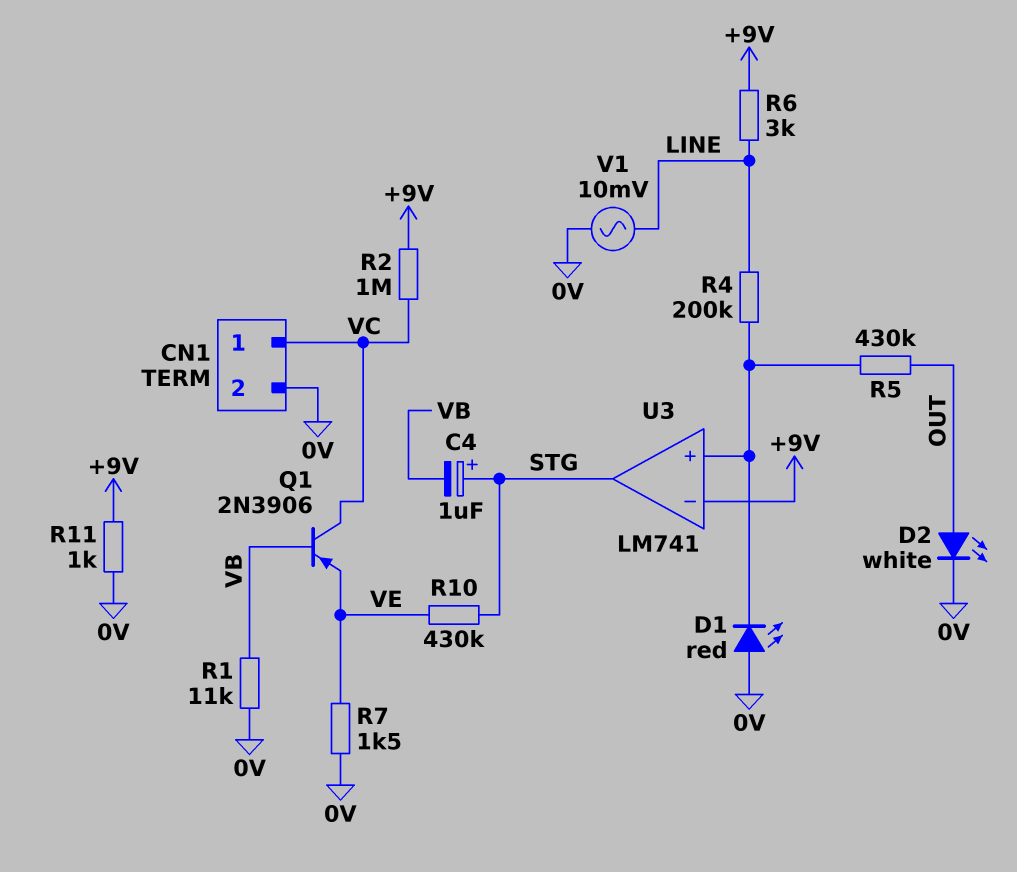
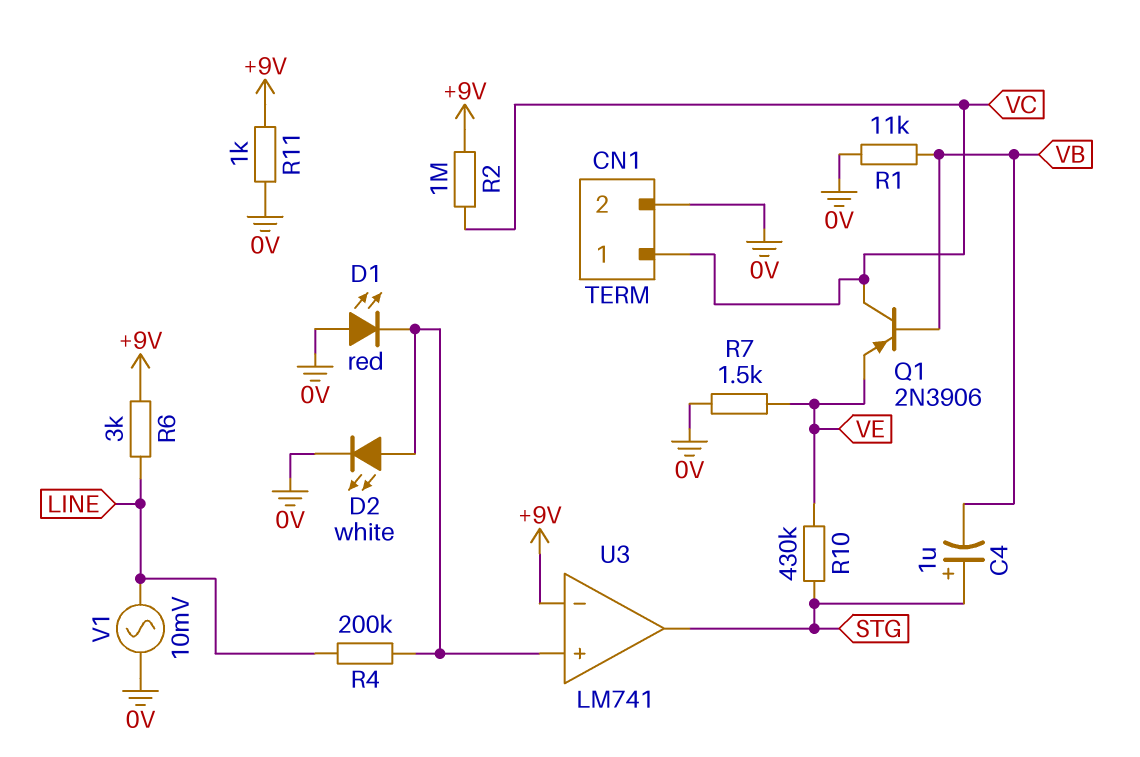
D2: LED white (A OUT, K 0V) -> LED white (A U3/in+, K 0V)
R5: 430k (OUT, U3/in+) -> none

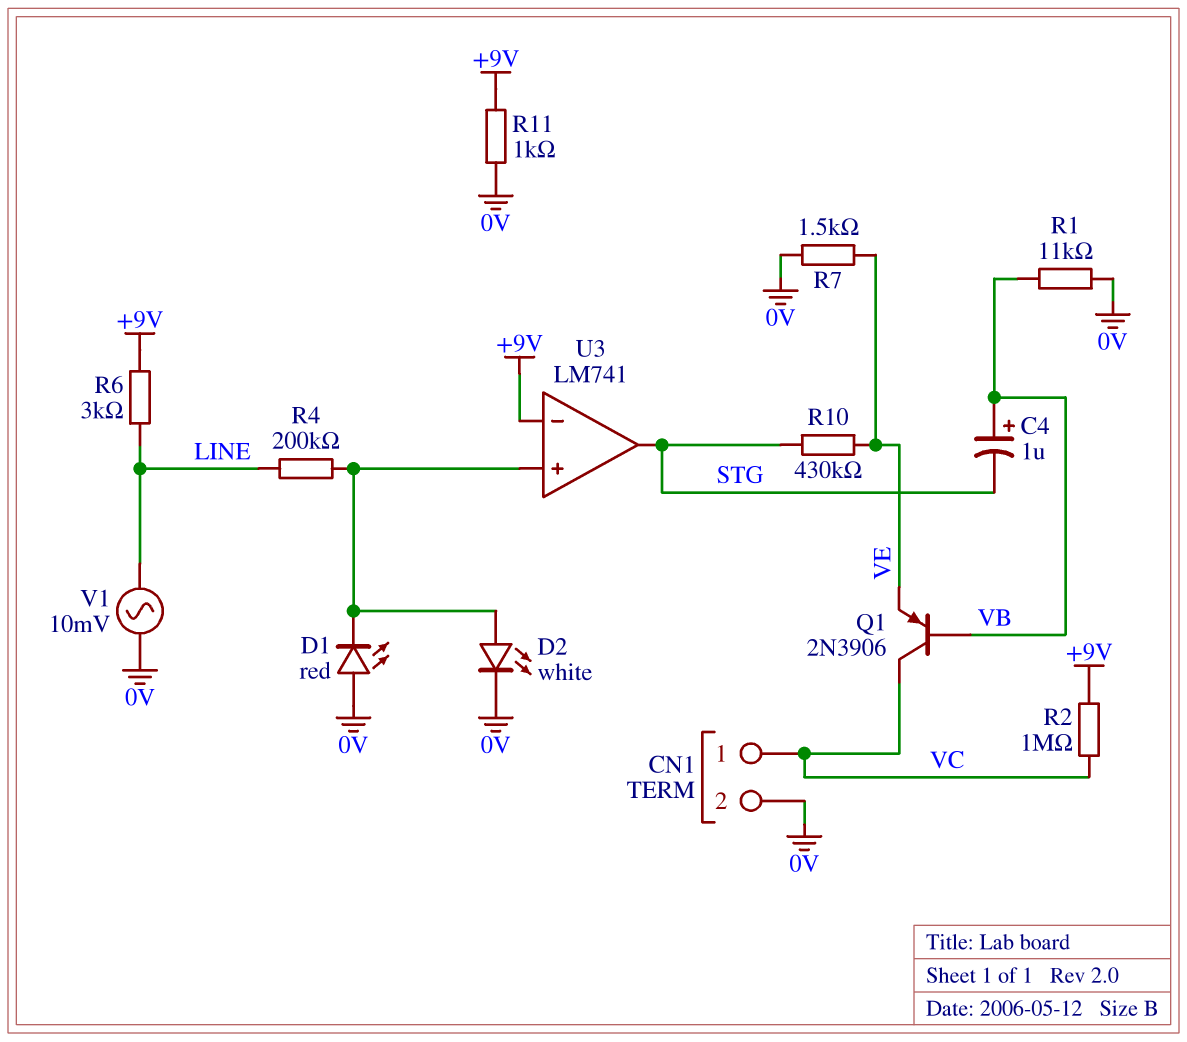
C4: 1uF (plus STG, minus VB) -> 1uF (plus VB, minus STG)

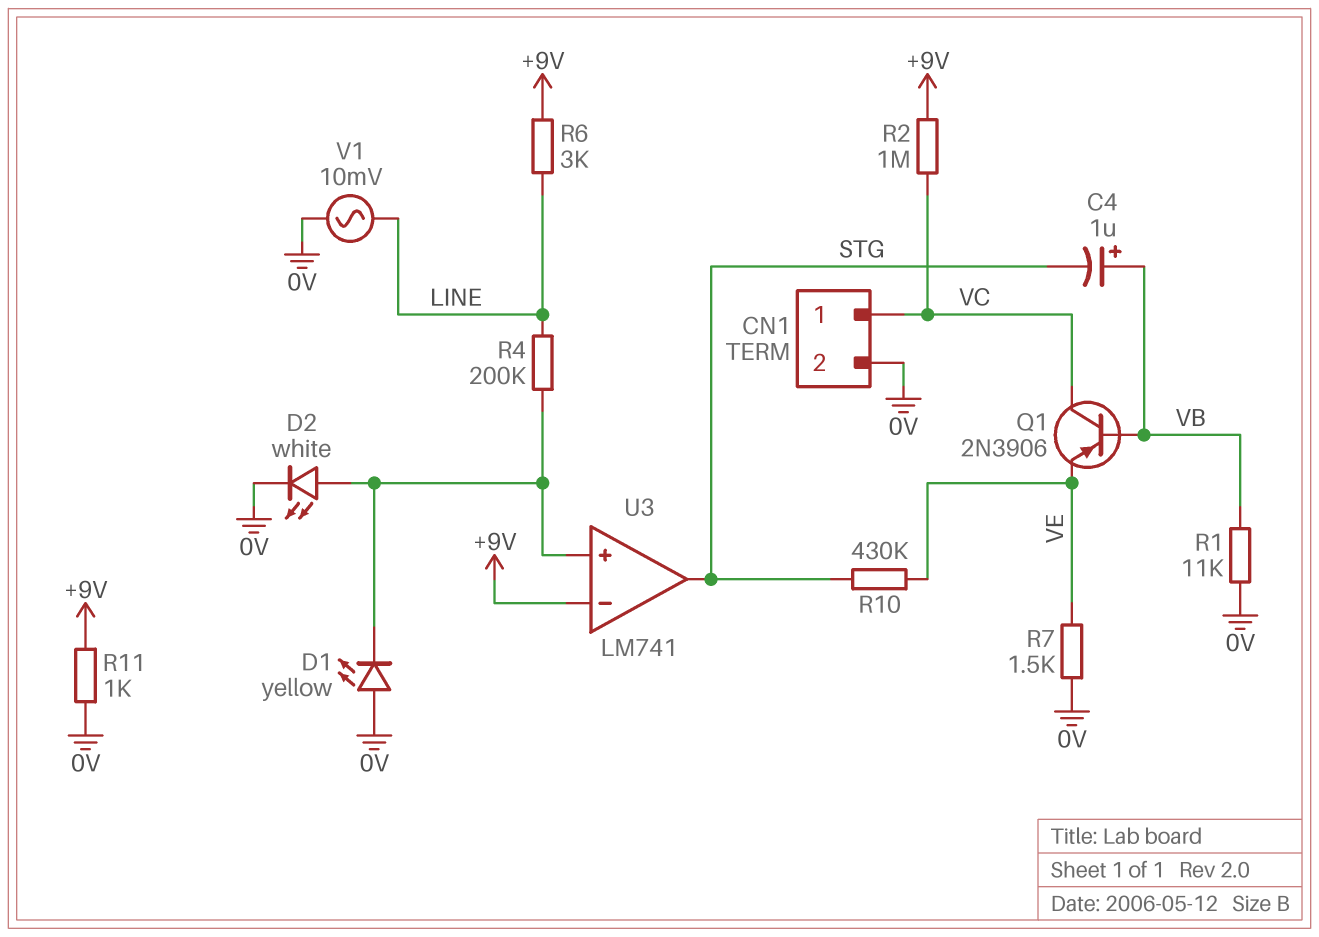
D1: LED red (A 0V, K U3/in+) -> LED yellow (A 0V, K U3/in+)

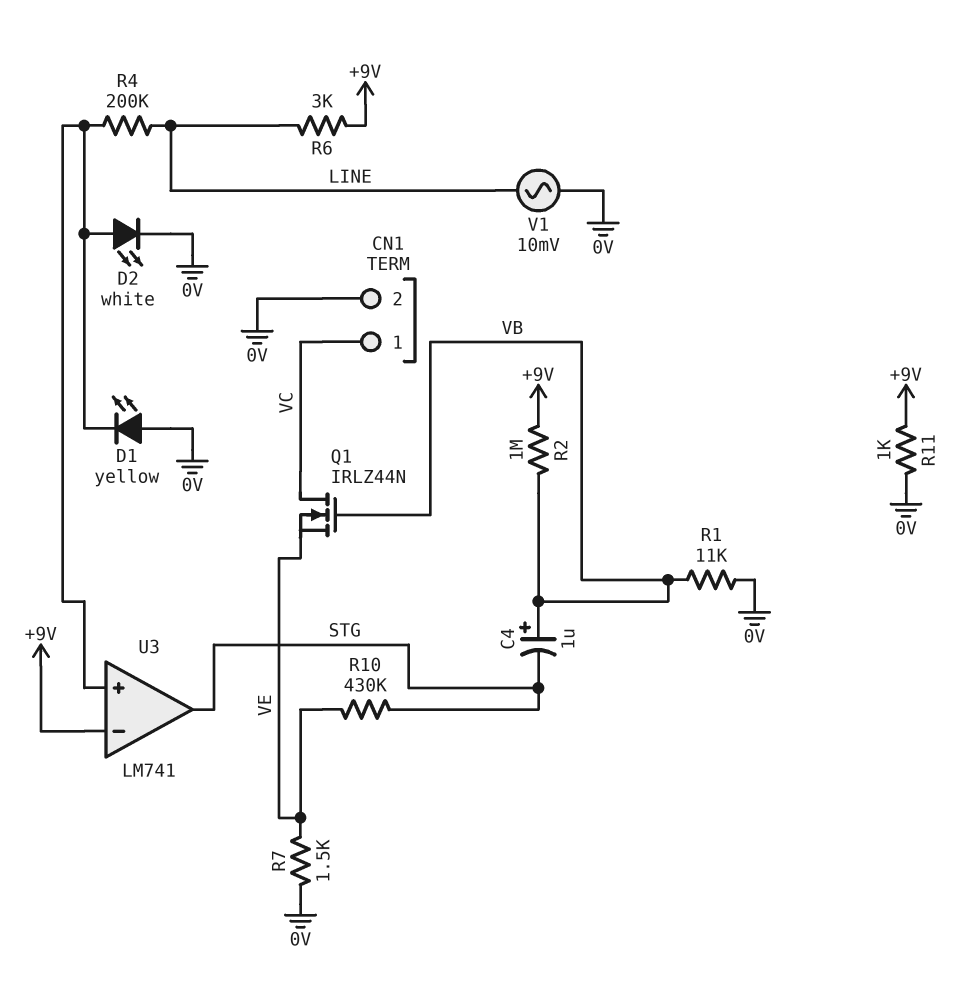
Q1: PNP 2N3906 (B VB, C VC, E VE) -> NMOS IRLZ44N (G VB, D VC, S VE)
R2: 1M (+9V, VC) -> 1M (+9V, VB)

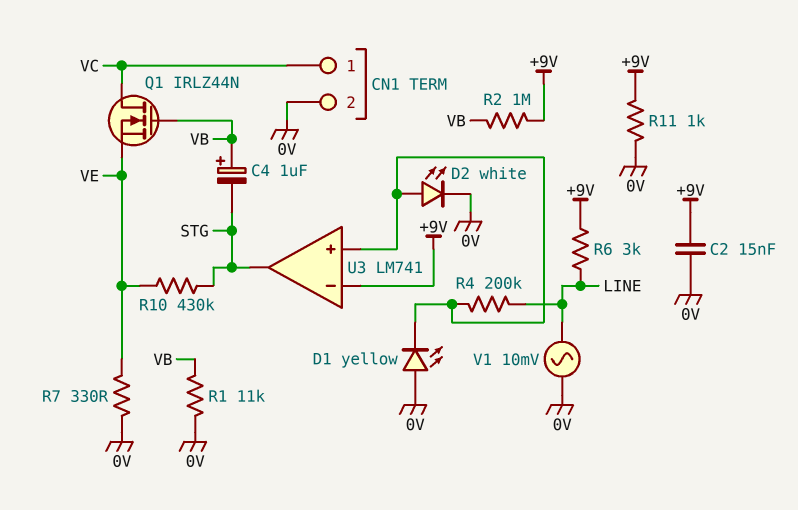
C2: none -> 15nF (+9V, 0V)
R7: 1.5k (0V, VE) -> 330 (0V, VE)

